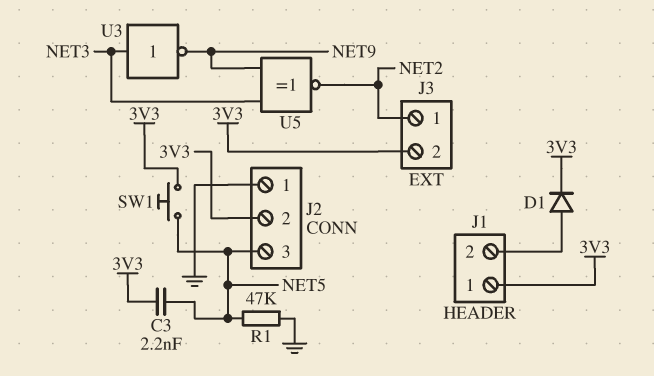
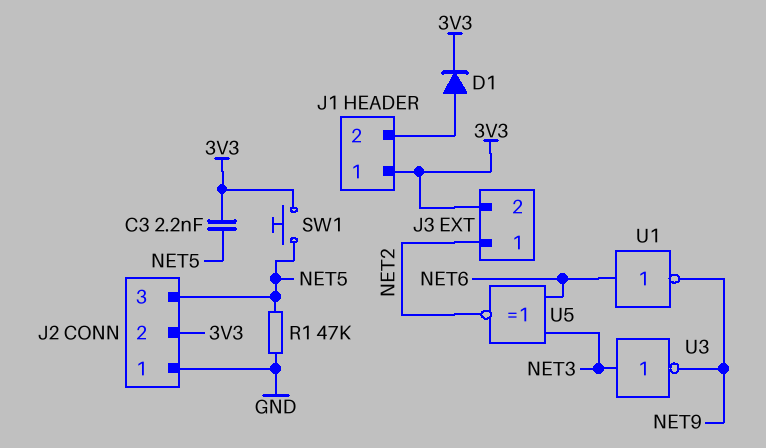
U1: none -> NOT (in NET6, out NET9)
U5: XNOR (in NET3, in NET9, out NET2) -> XNOR (in NET3, in NET6, out NET2)

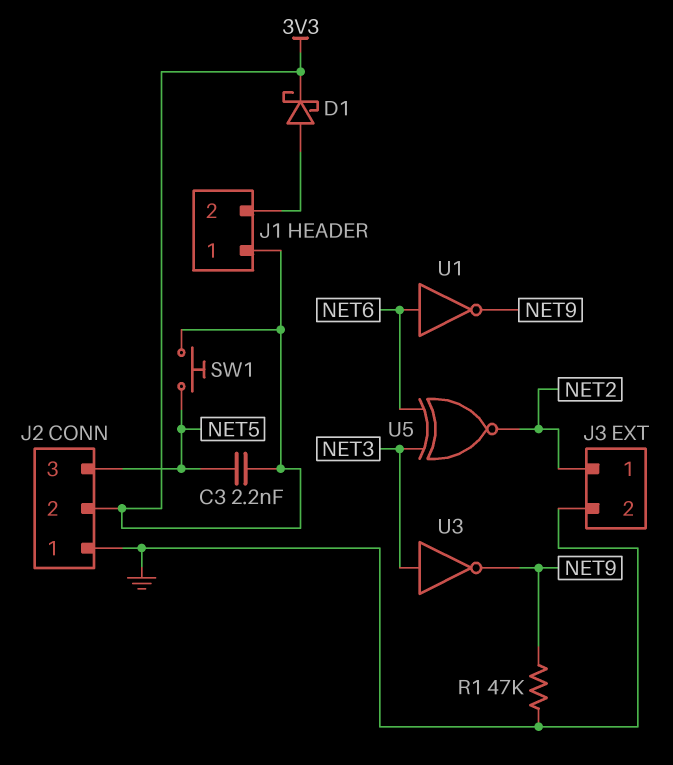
D1: diode (A J1/2, K 3V3) -> schottky (A J1/2, K 3V3)
J3 pin 2: 3V3 -> GND
R1: 47k (GND, NET5) -> 47k (GND, NET9)

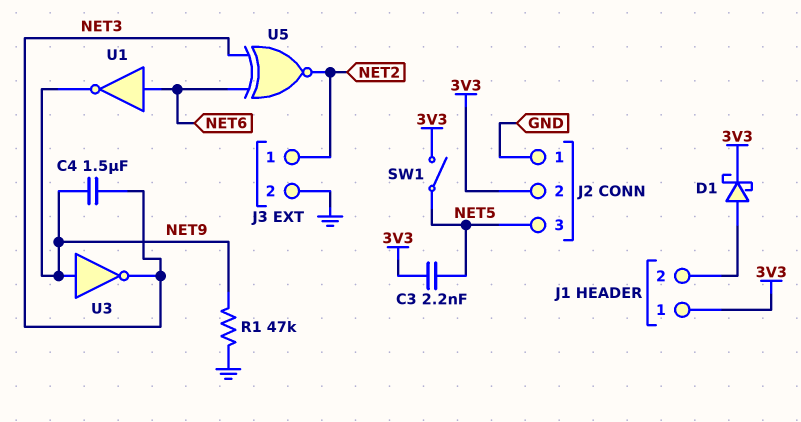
C4: none -> 1.5uF (NET3, NET9)
SW1: button (3V3, NET5) -> switch (3V3, NET5)
U3: NOT (in NET3, out NET9) -> NOT (in NET9, out NET3)

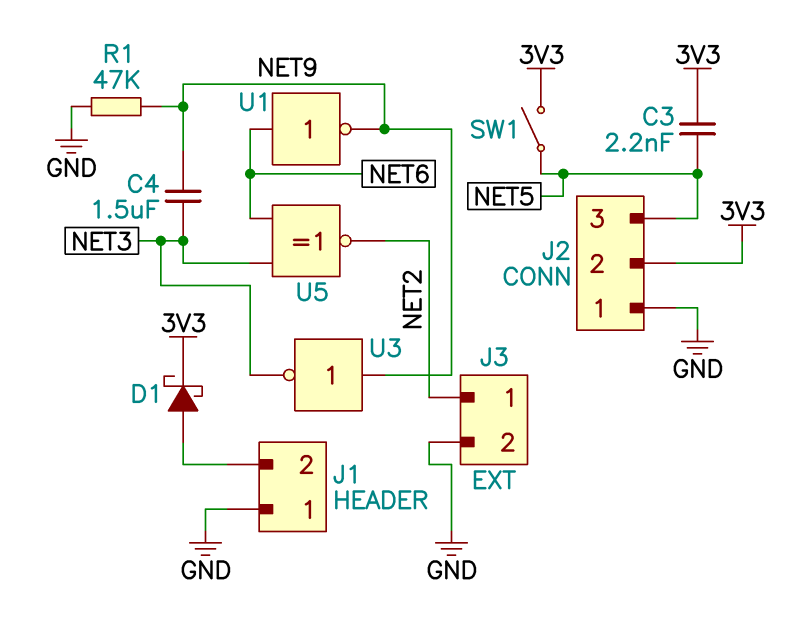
J1 pin 1: 3V3 -> GND

